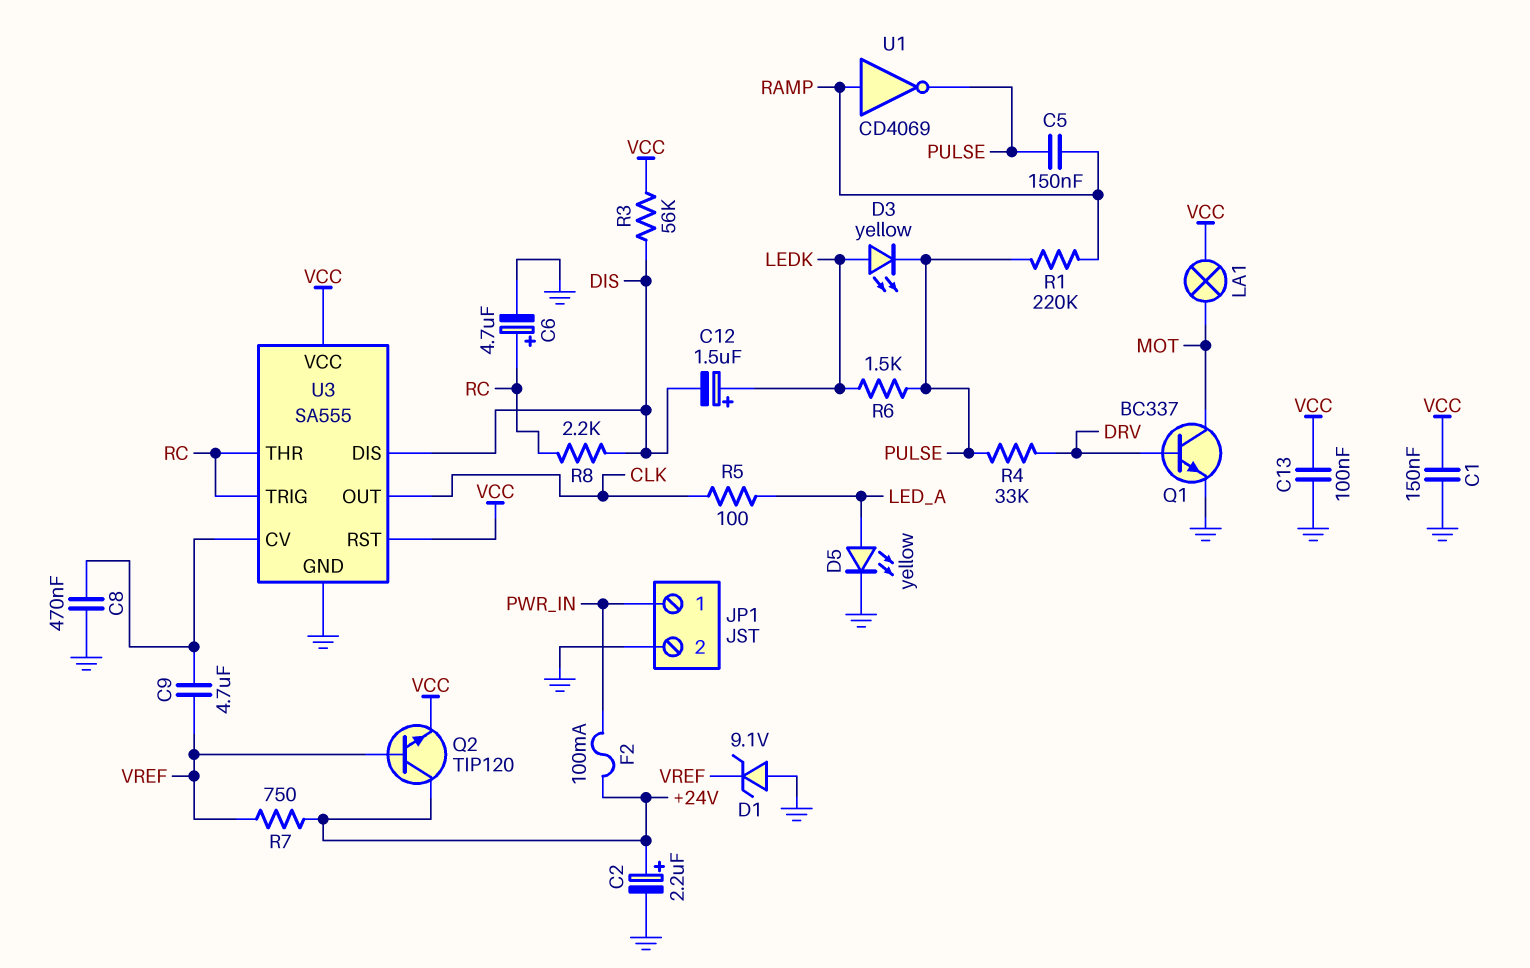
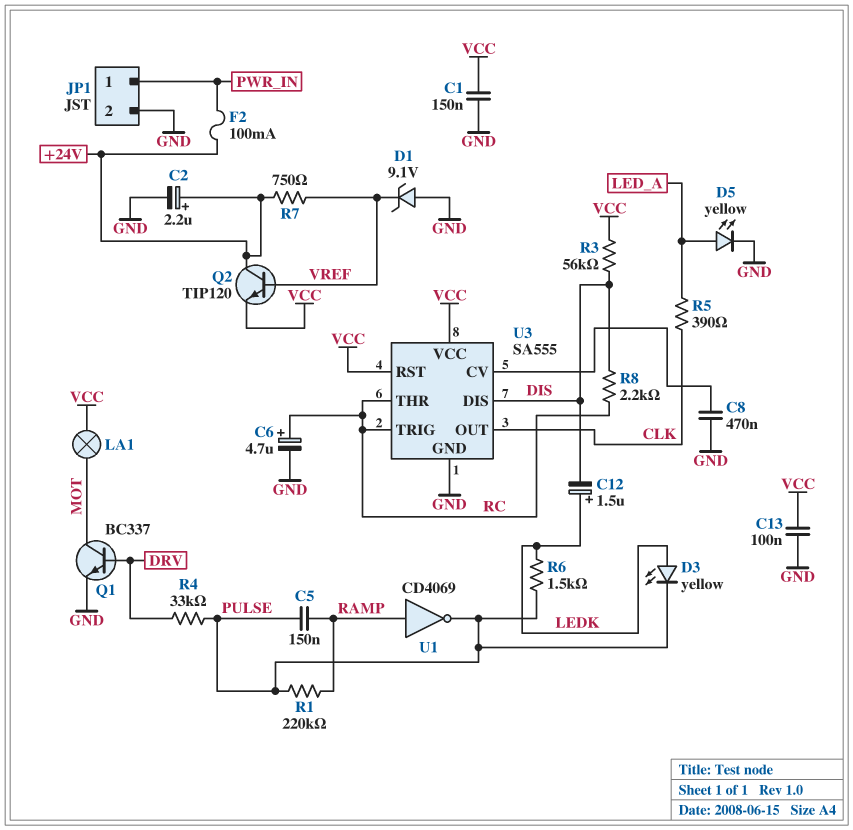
C9: 4.7uF (U3/CV, VREF) -> none
R5: 100 (CLK, LED_A) -> 390 (CLK, LED_A)

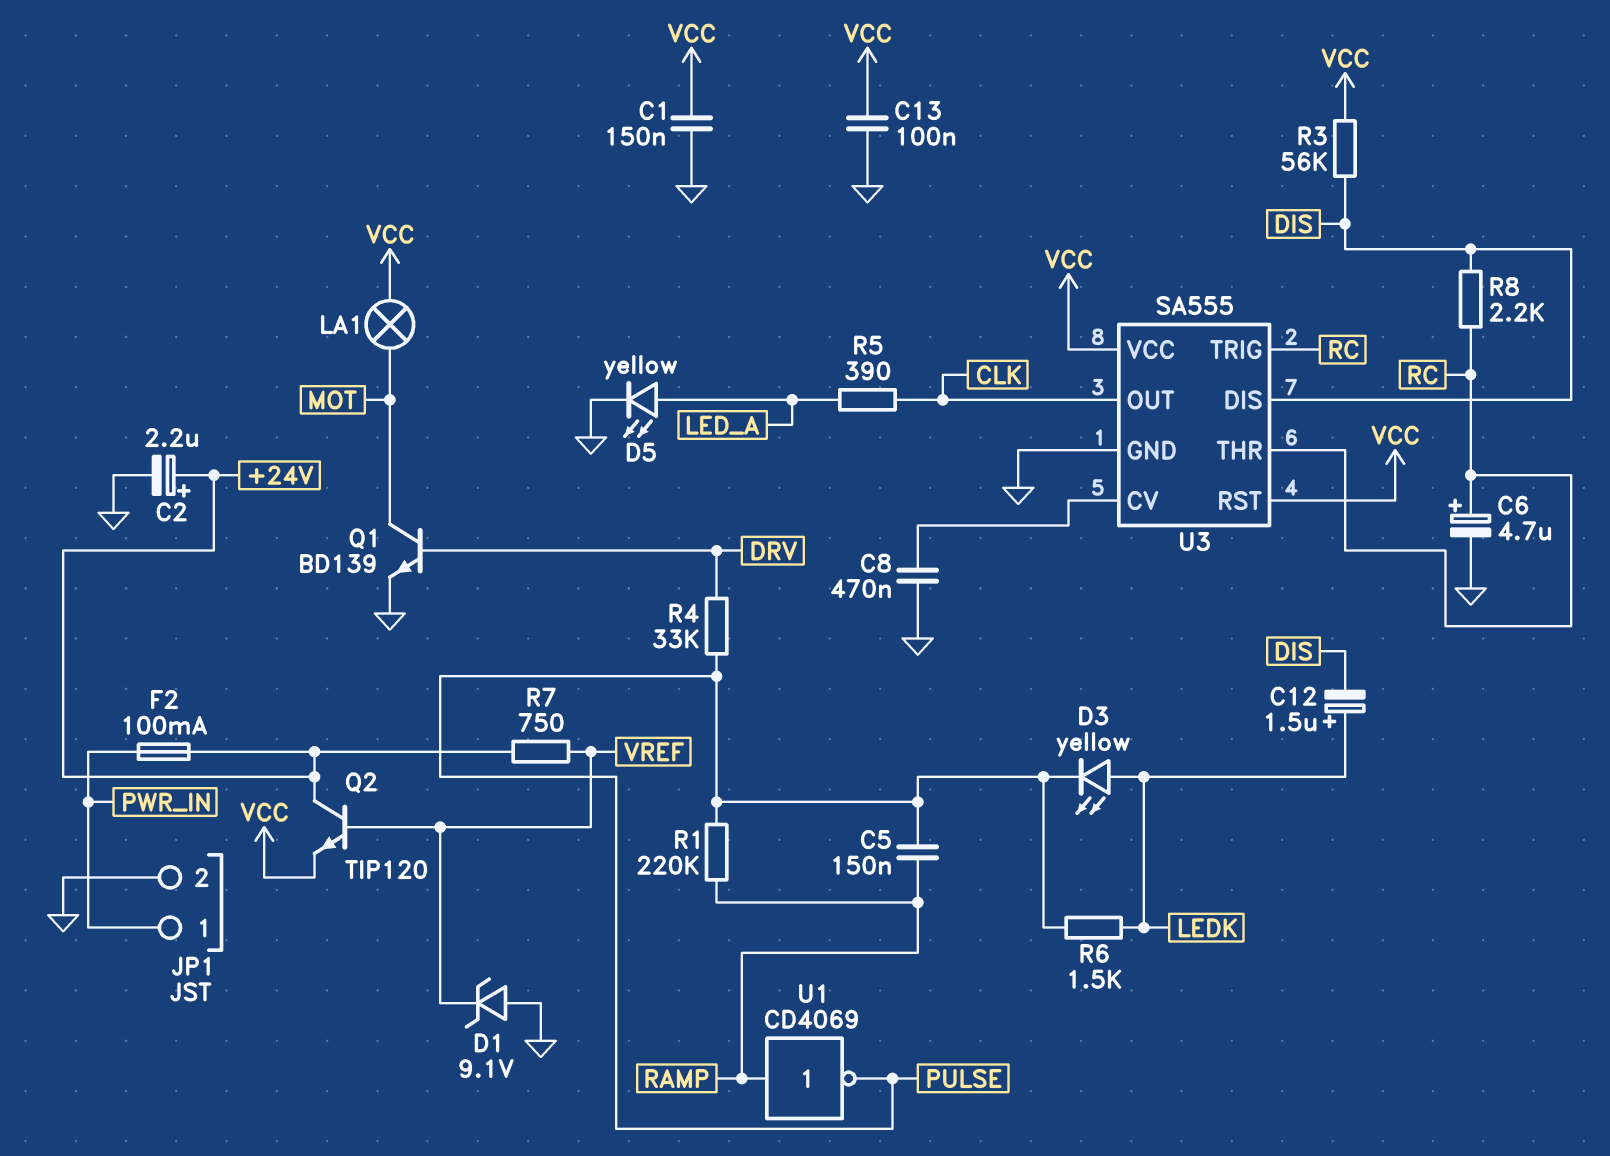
Q1: NPN BC337 (B DRV, C MOT, E GND) -> NPN BD139 (B DRV, C MOT, E GND)

